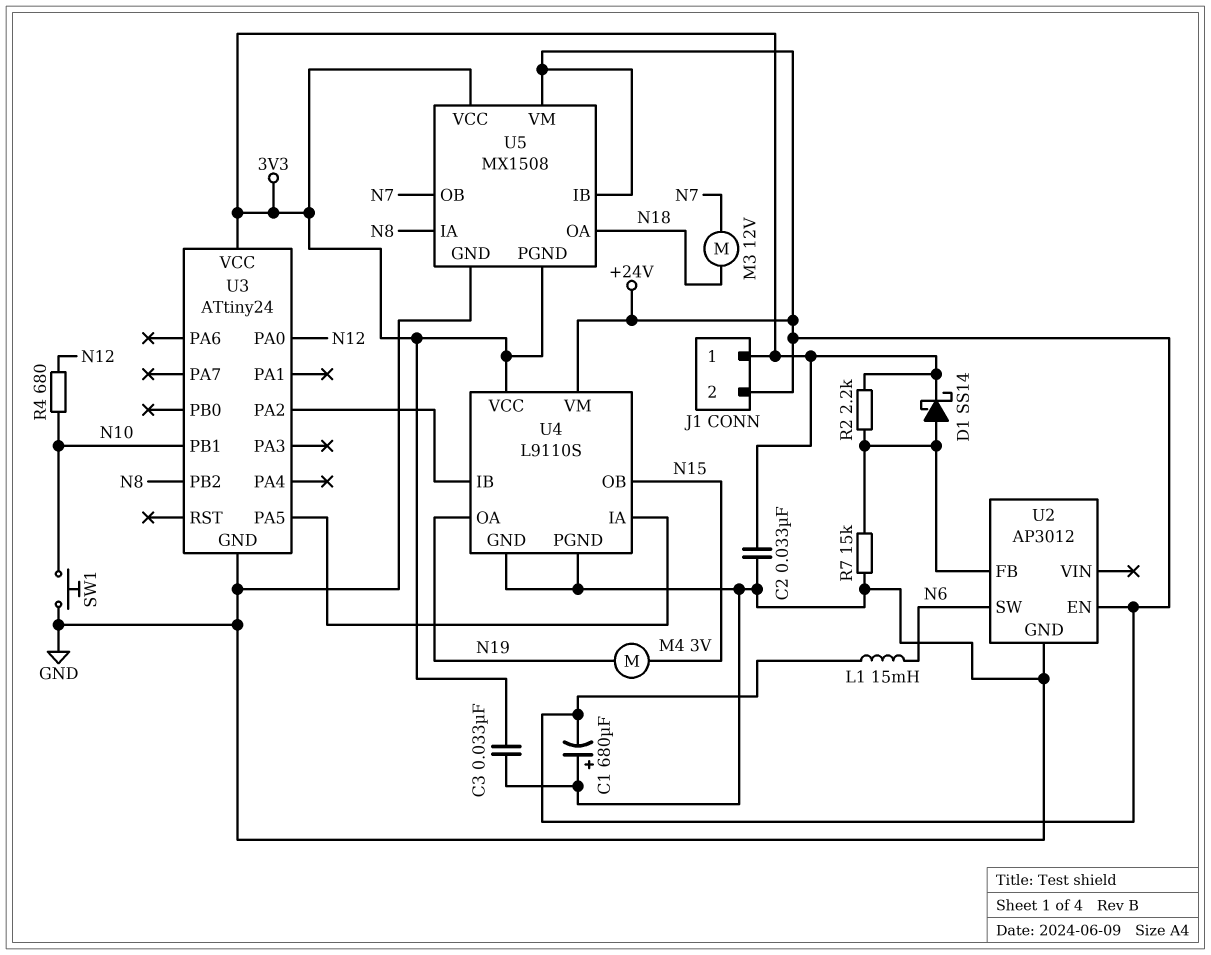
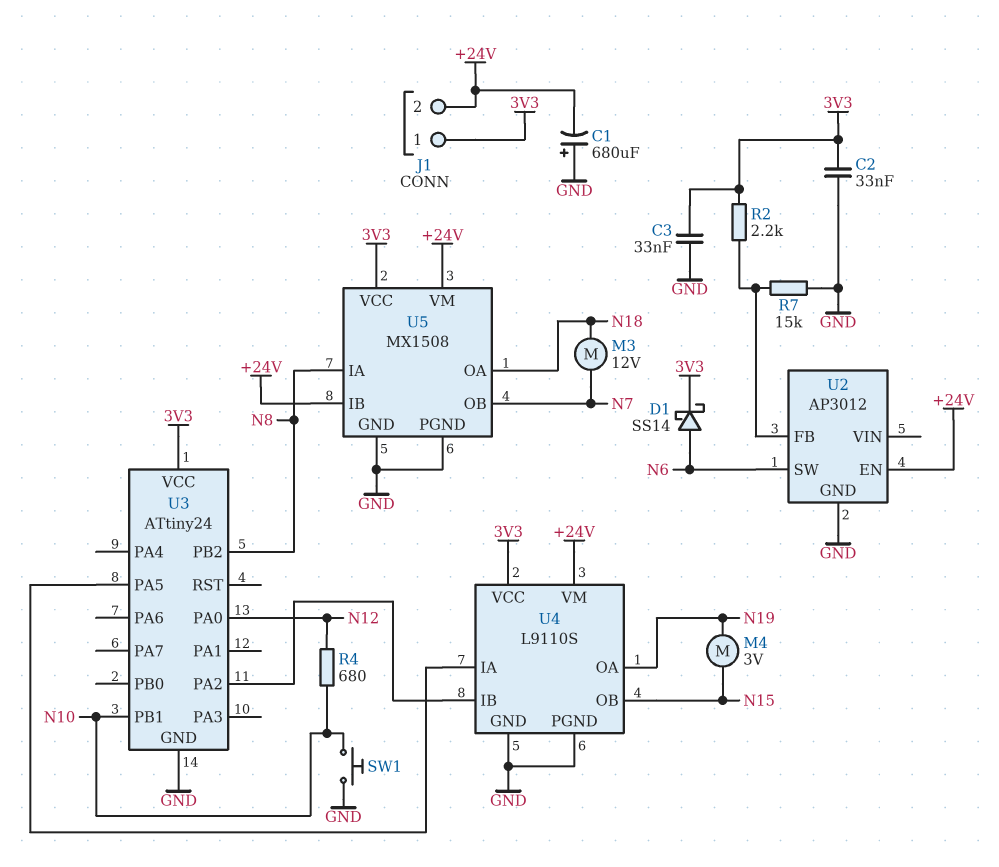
D1: schottky SS14 (A U2/FB, K 3V3) -> schottky SS14 (A N6, K 3V3)
L1: 15mH (+24V, N6) -> none
U5 pin PGND: 3V3 -> GND

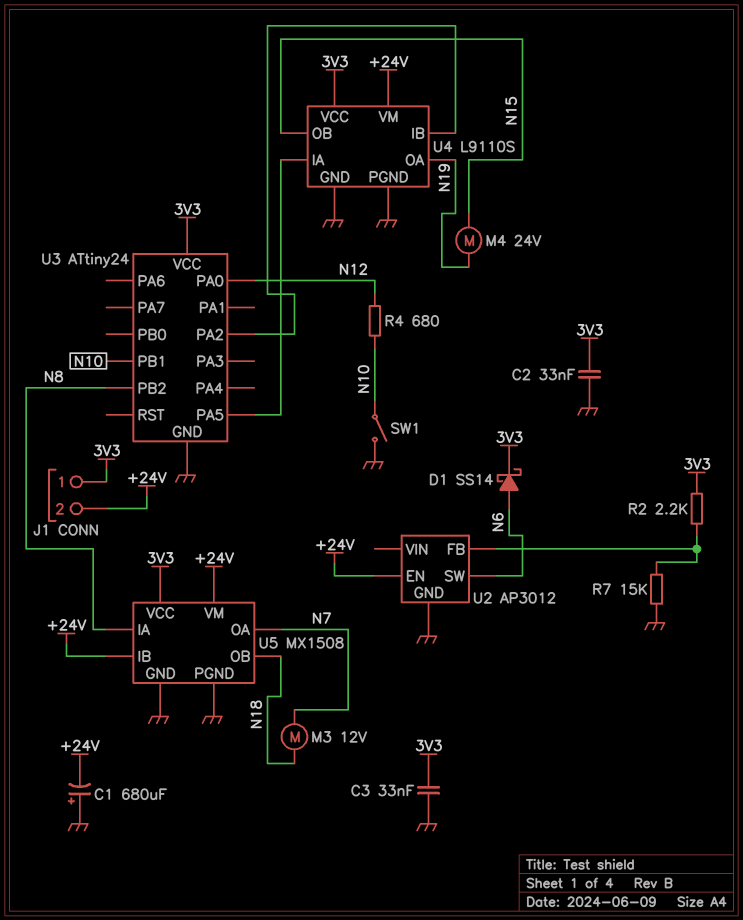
M4: motor 3V (N15, N19) -> motor 24V (N15, N19)
SW1: button (GND, N10) -> switch (GND, N10)
U5 pin OA: N18 -> N7
U5 pin OB: N7 -> N18

